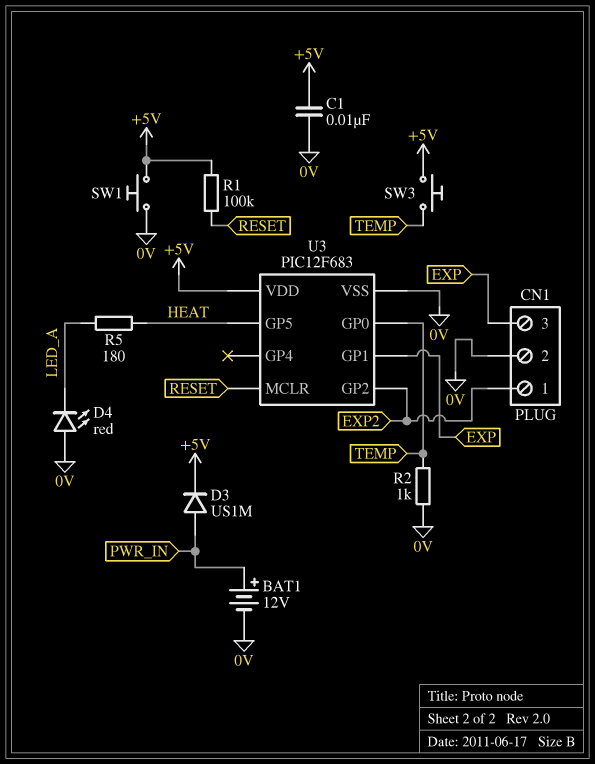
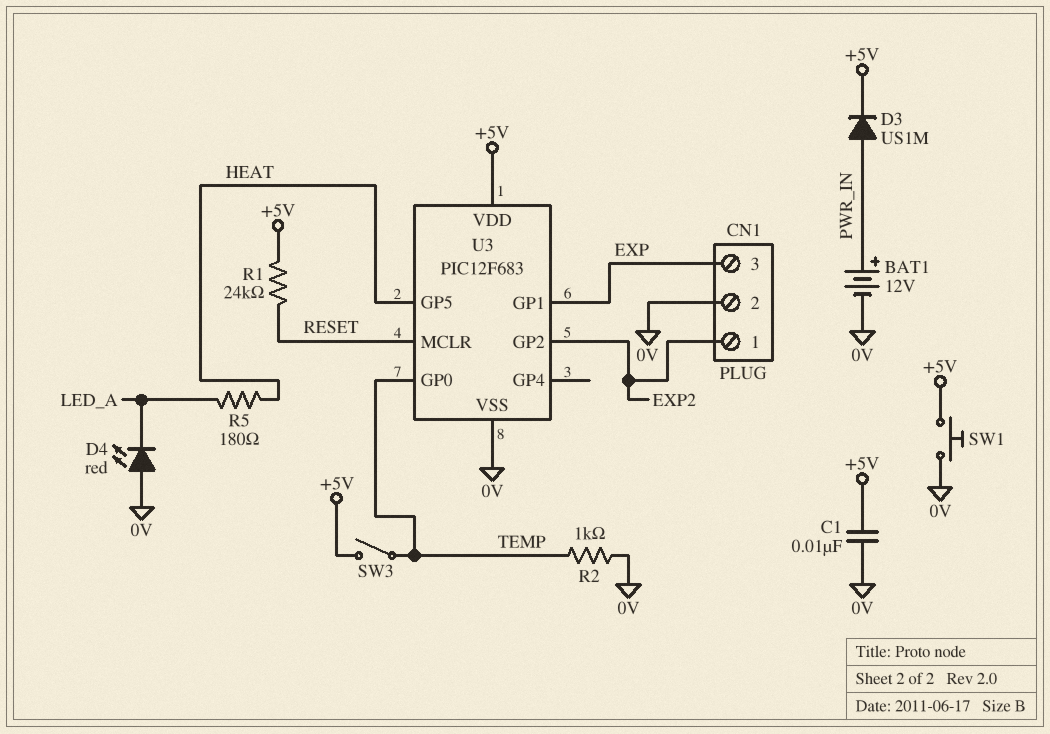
R1: 100k (+5V, RESET) -> 24k (+5V, RESET)
SW3: button (+5V, TEMP) -> switch (+5V, TEMP)

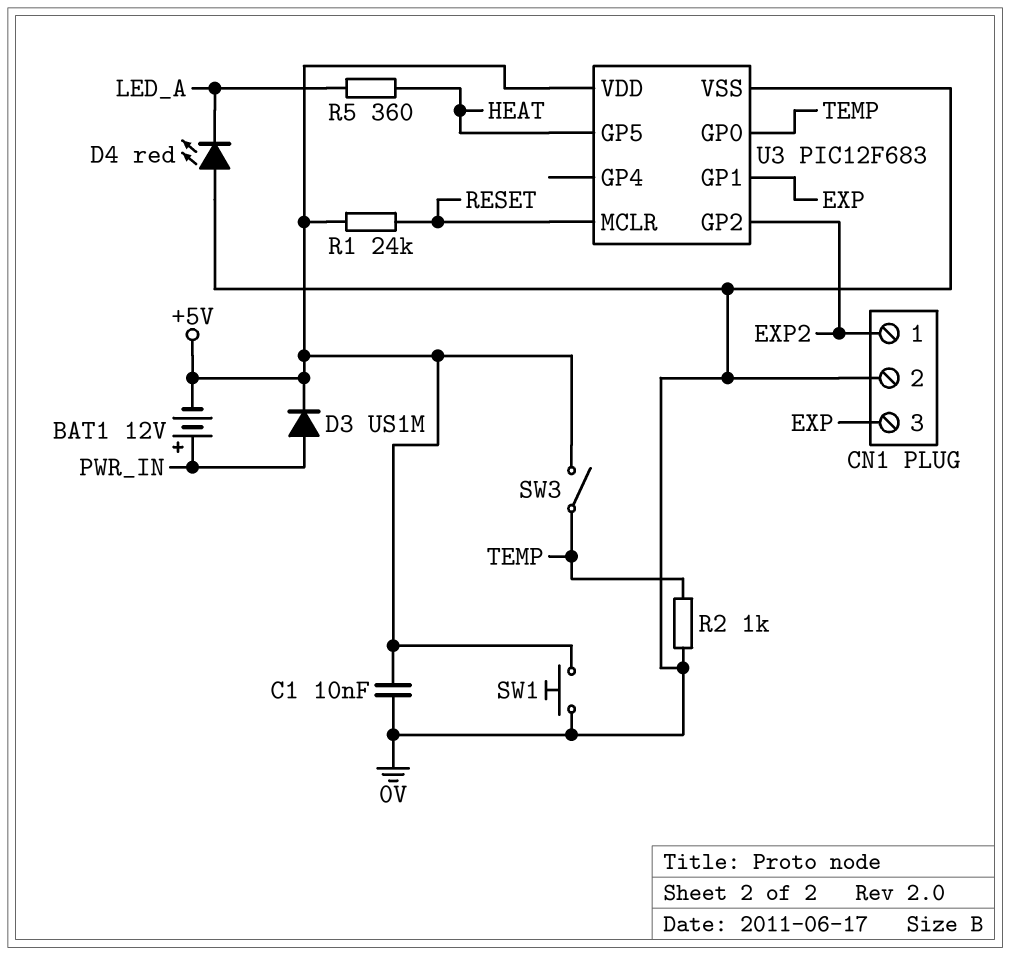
BAT1: 12V (plus PWR_IN, minus 0V) -> 12V (plus PWR_IN, minus +5V)
R5: 180 (HEAT, LED_A) -> 360 (HEAT, LED_A)

